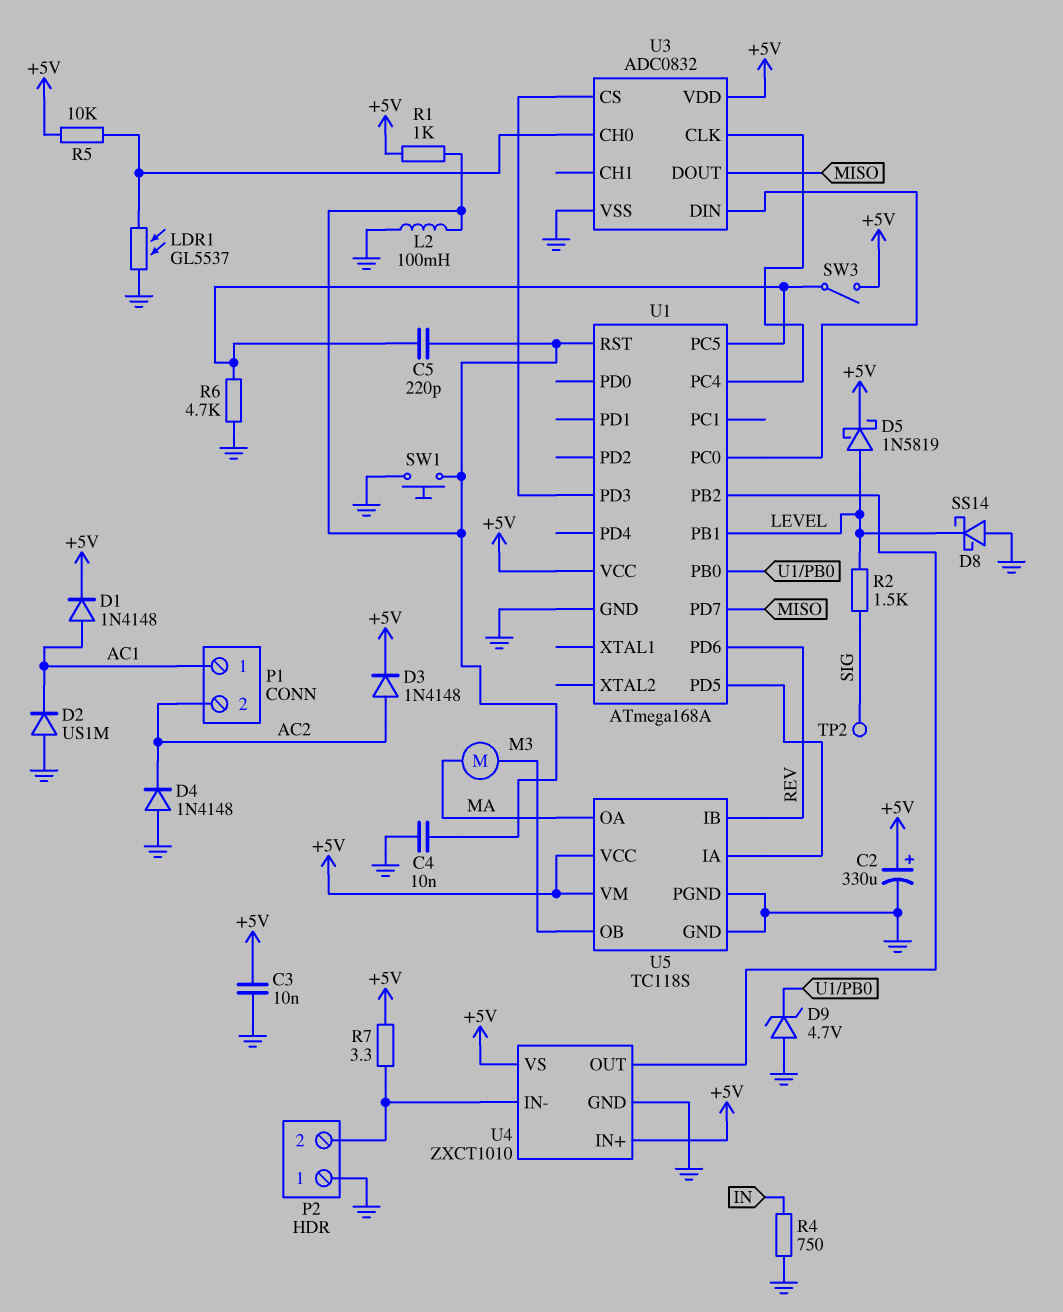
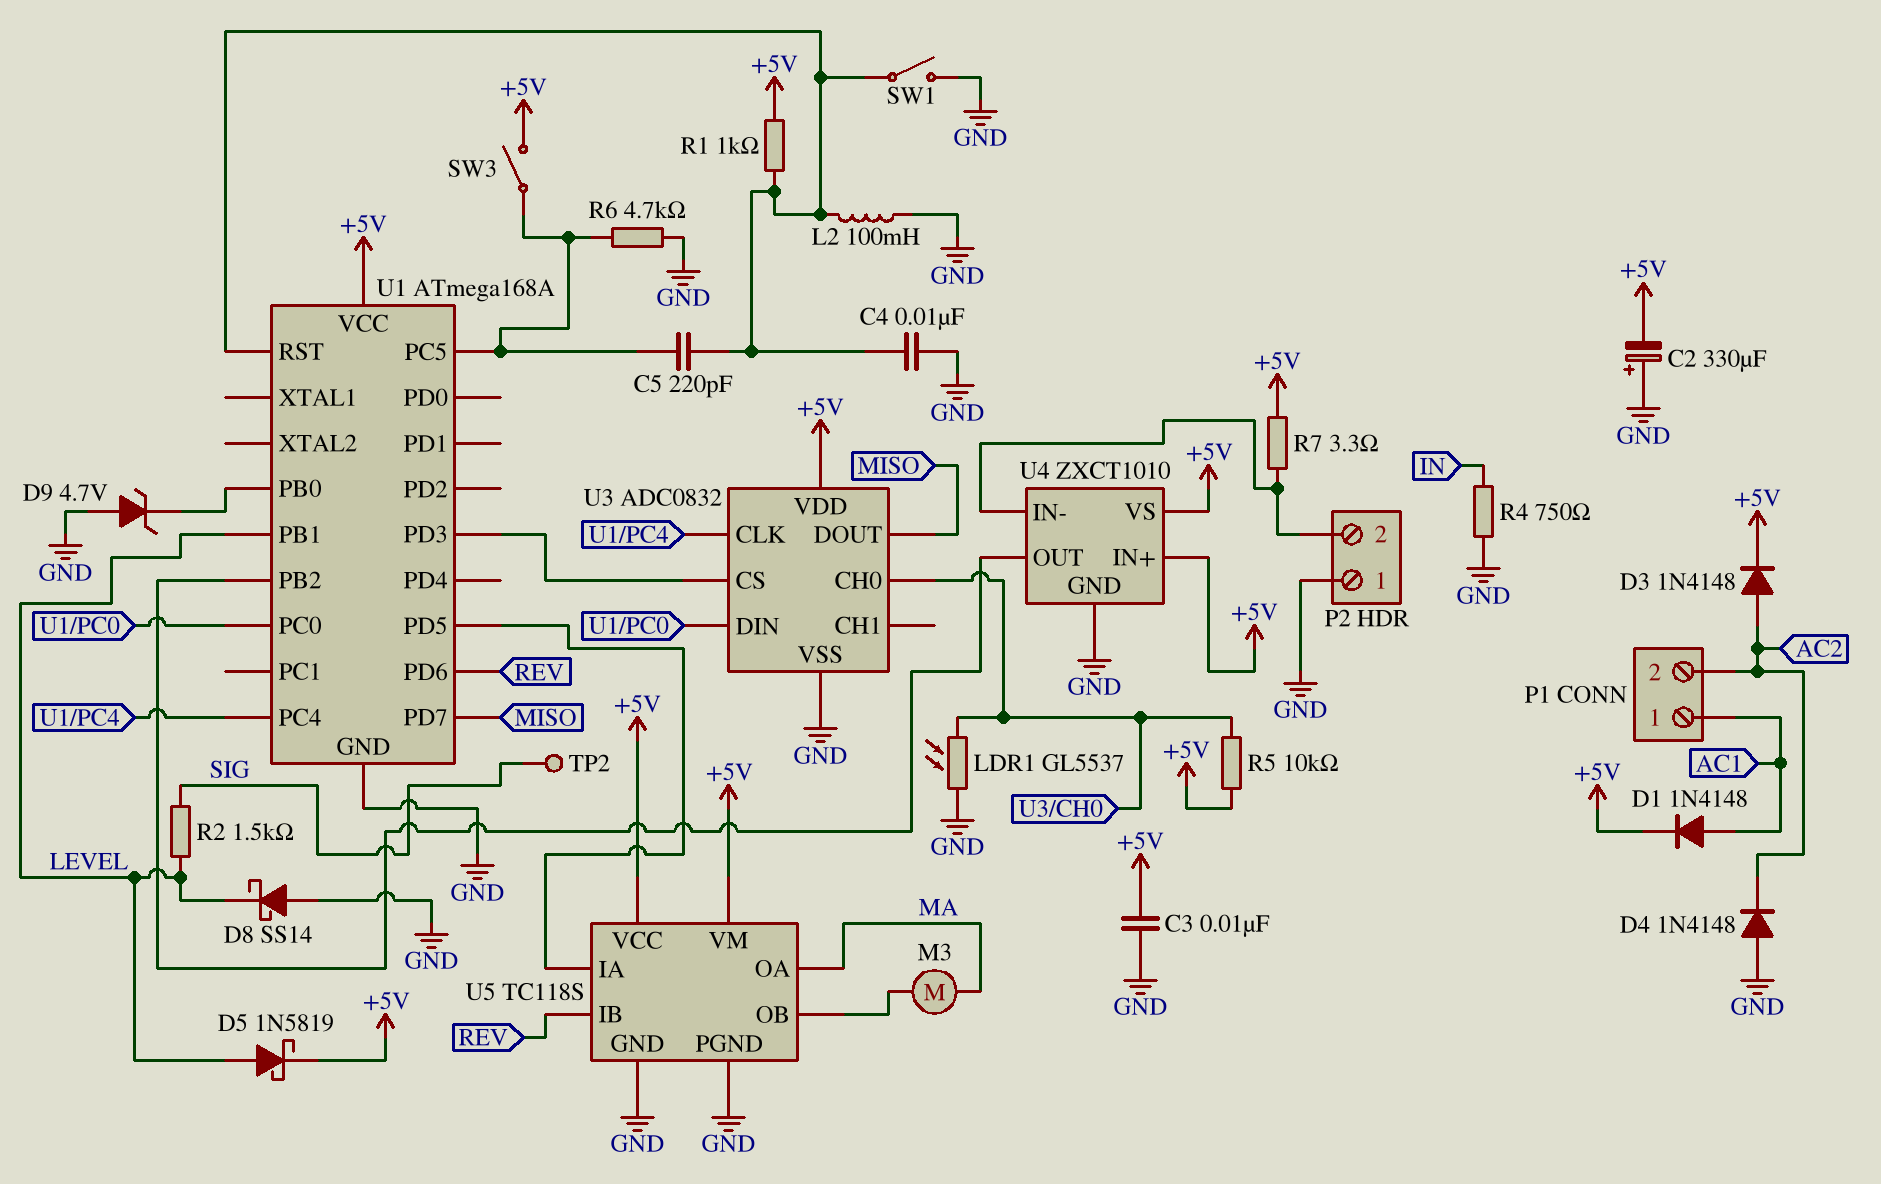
C2: 330uF (plus +5V, minus GND) -> 330uF (plus GND, minus +5V)
D2: diode US1M (A GND, K AC1) -> none
SW1: button (GND, U1/RST) -> switch (GND, U1/RST)

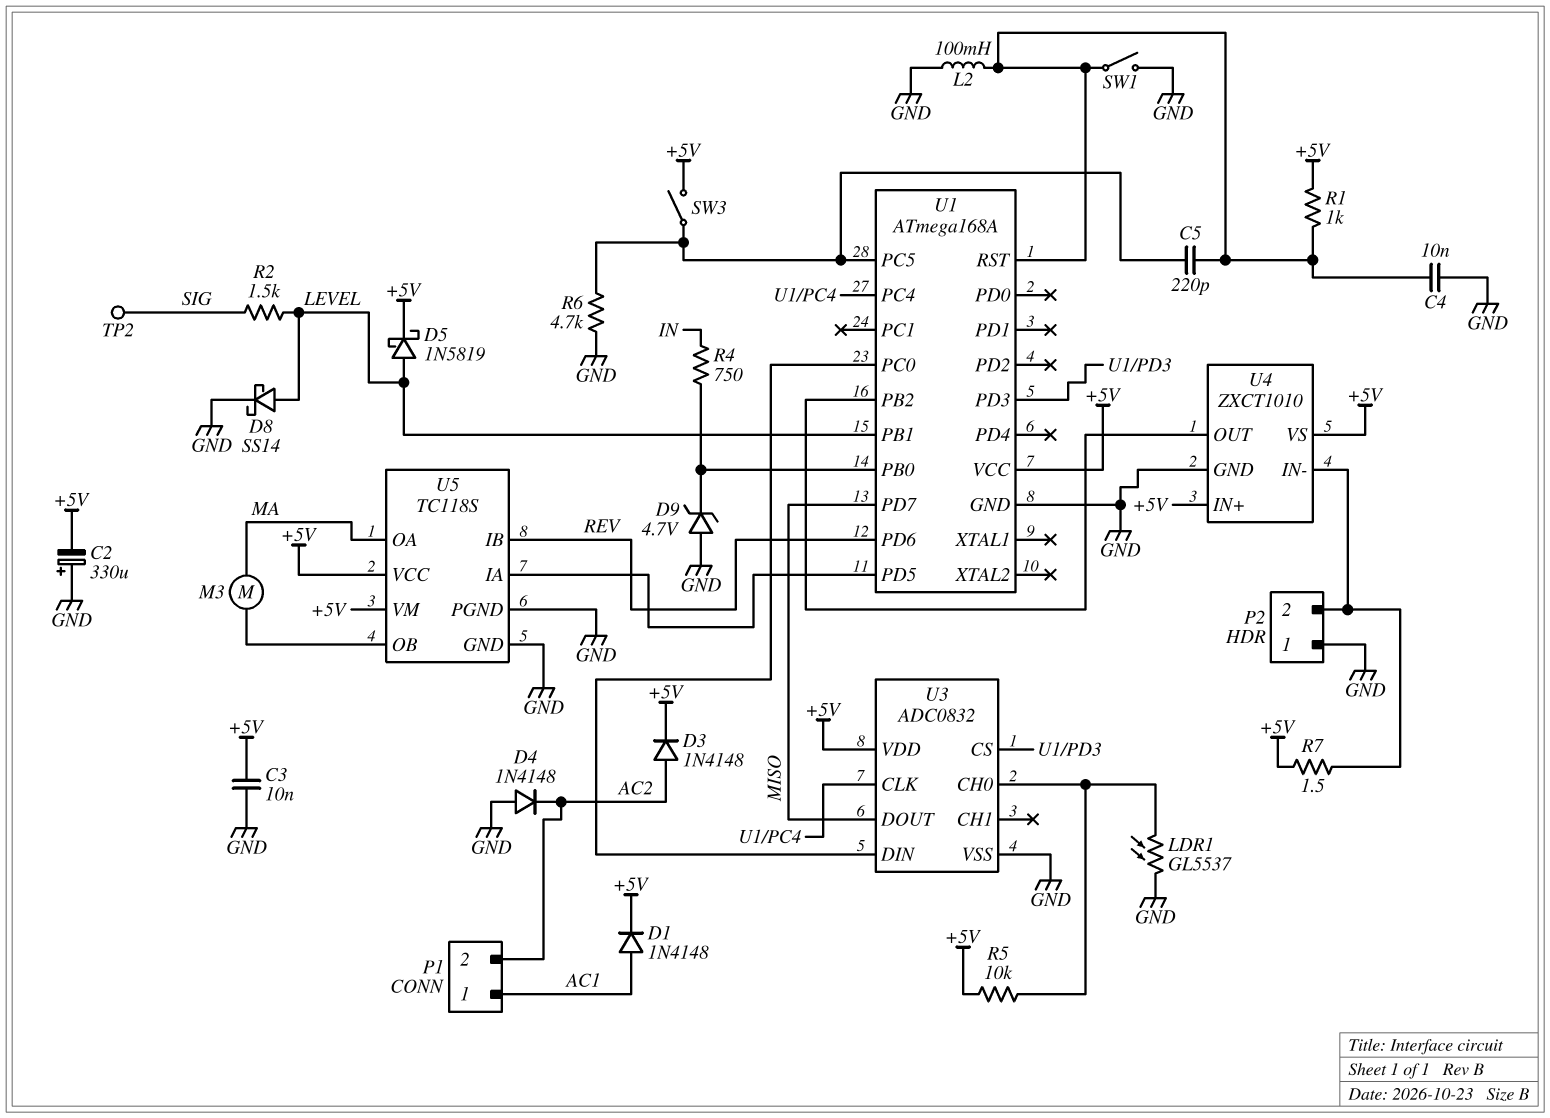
D8: schottky SS14 (A GND, K LEVEL) -> schottky SS14 (A LEVEL, K GND)
R4: 750 (GND, IN) -> 750 (IN, U1/PB0)
R7: 3.3 (+5V, P2/2) -> 1.5 (+5V, P2/2)

